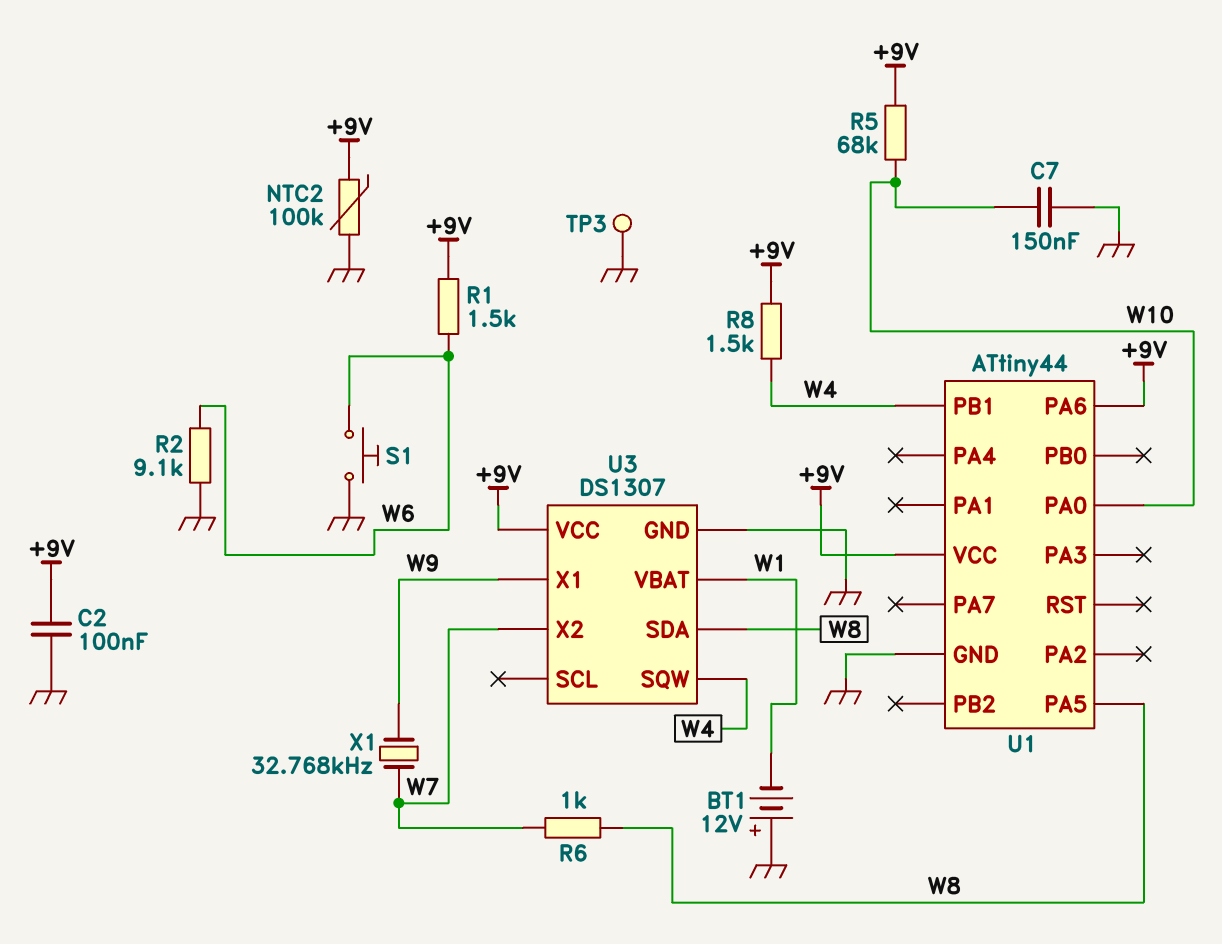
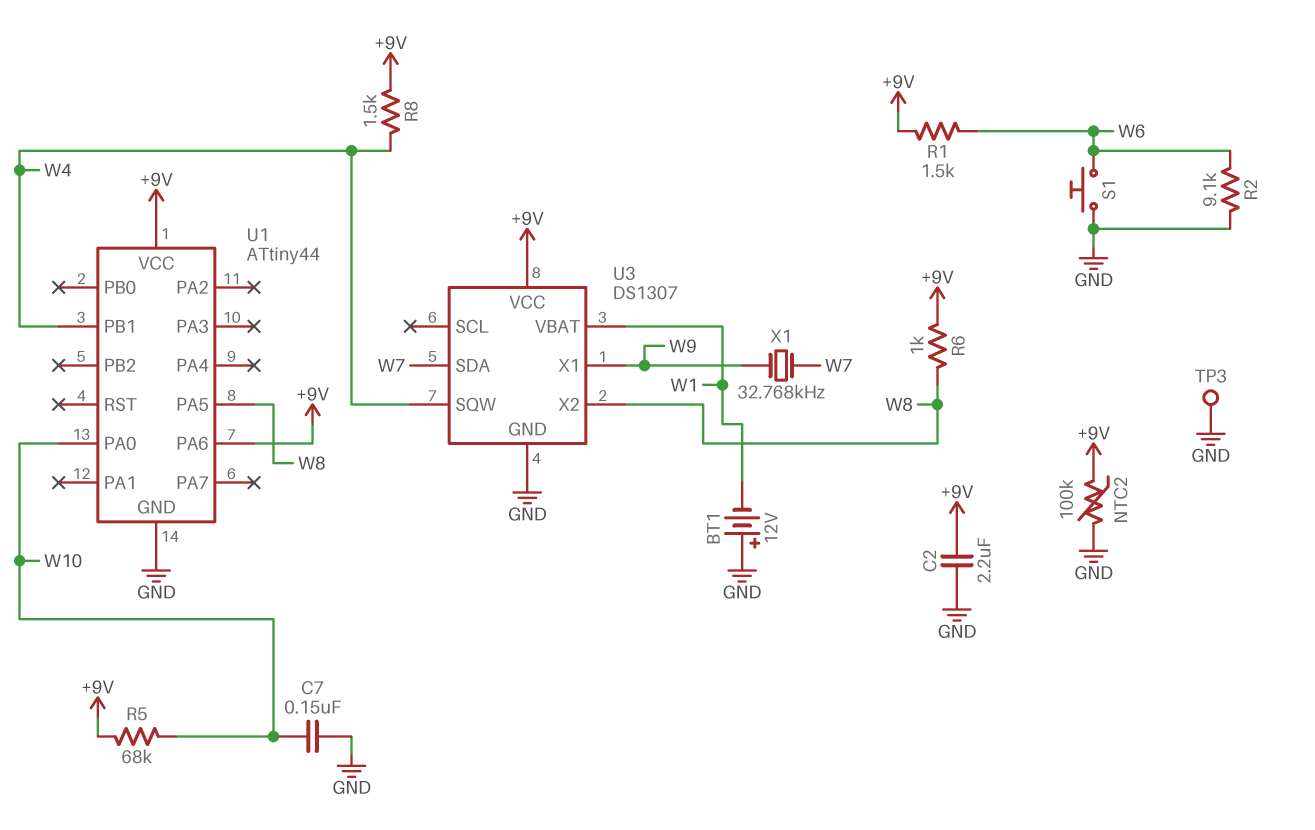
C2: 100nF (+9V, GND) -> 2.2uF (+9V, GND)
R6: 1k (W7, W8) -> 1k (+9V, W8)
U3 pin SDA: W8 -> W7
U3 pin X2: W7 -> W8

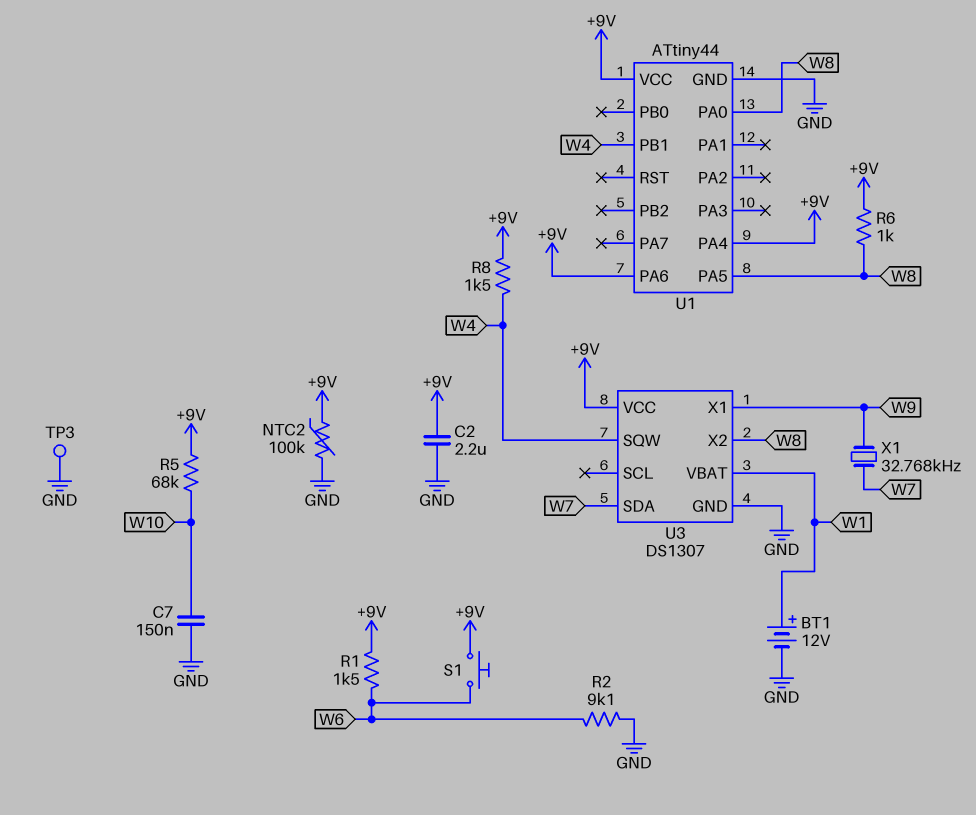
BT1: 12V (plus GND, minus W1) -> 12V (plus W1, minus GND)
S1: button (GND, W6) -> button (+9V, W6)
U1 pin PA0: W10 -> W8
U1 pin PA4: none -> +9V

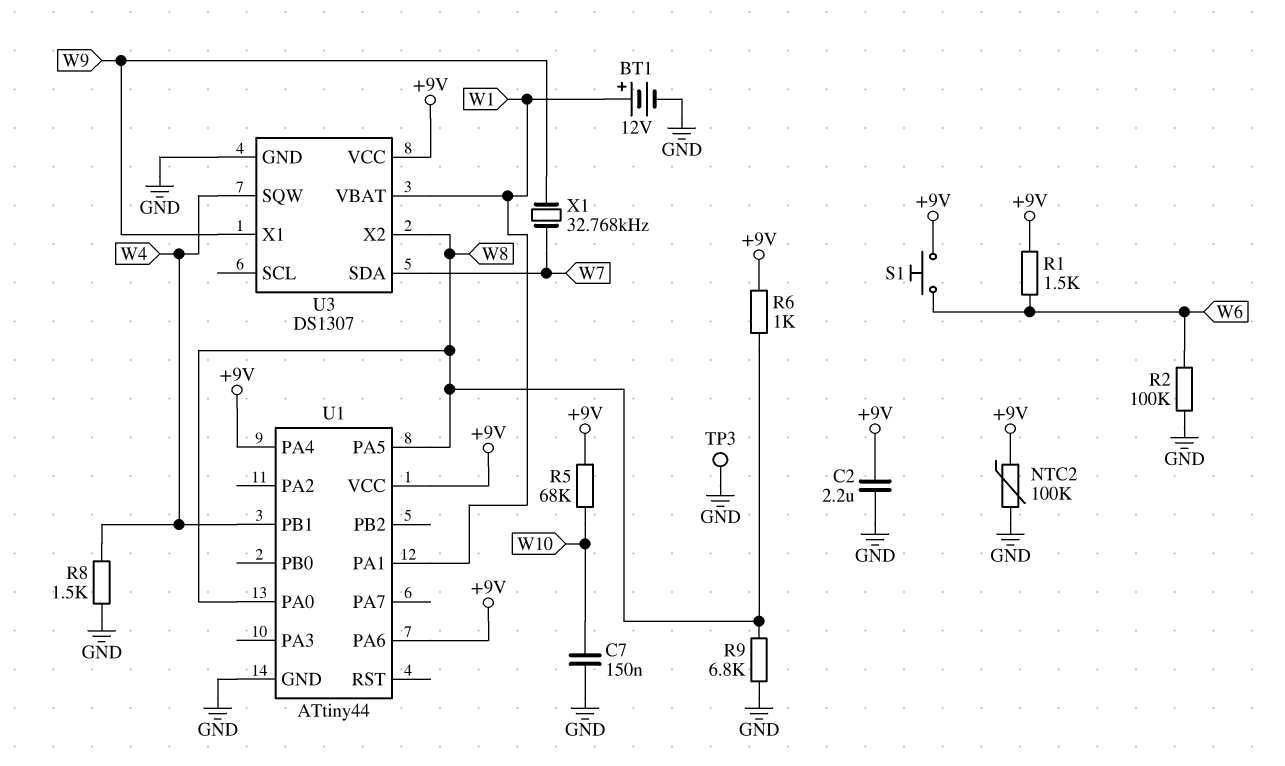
R2: 9.1k (GND, W6) -> 100k (GND, W6)
R8: 1.5k (+9V, W4) -> 1.5k (GND, W4)
R9: none -> 6.8k (GND, W8)
U1 pin PA1: none -> W1

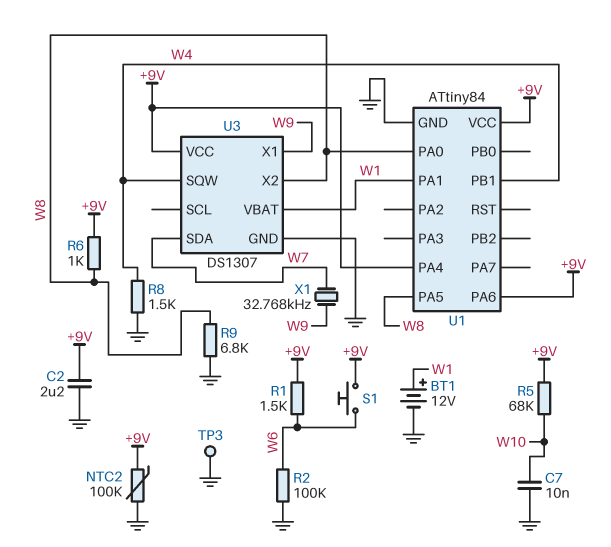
C7: 150nF (GND, W10) -> 10nF (GND, W10)
U1: ATtiny44 -> ATtiny84

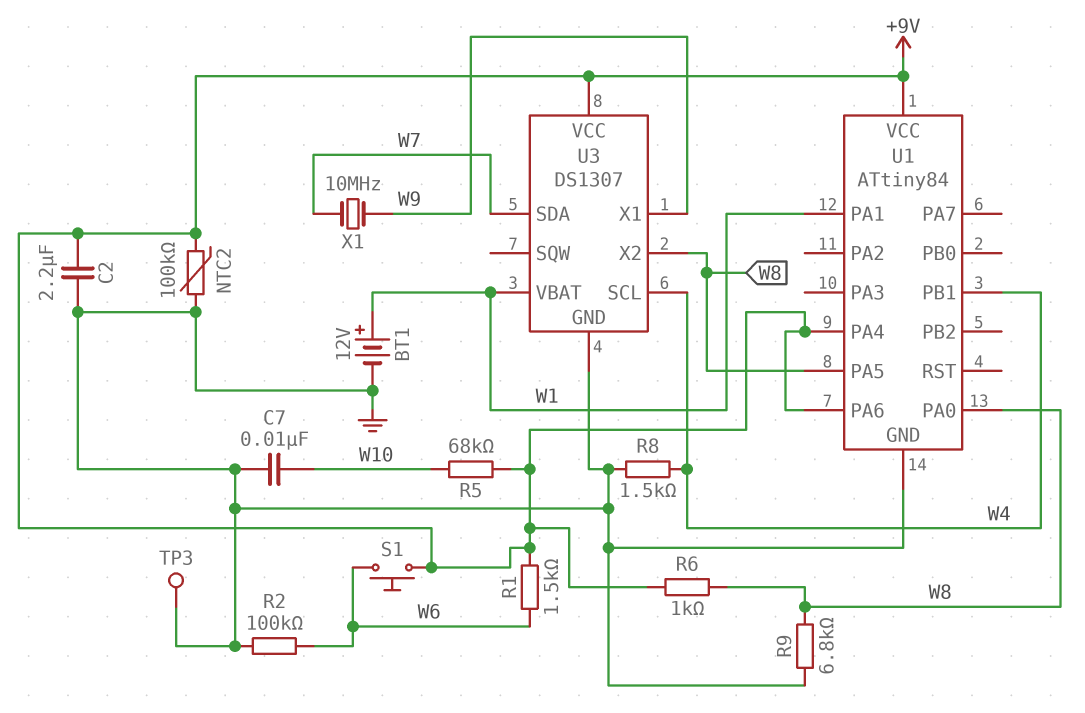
U3 pin SCL: none -> W4
U3 pin SQW: W4 -> none
X1: 32.768kHz (W7, W9) -> 10MHz (W7, W9)

